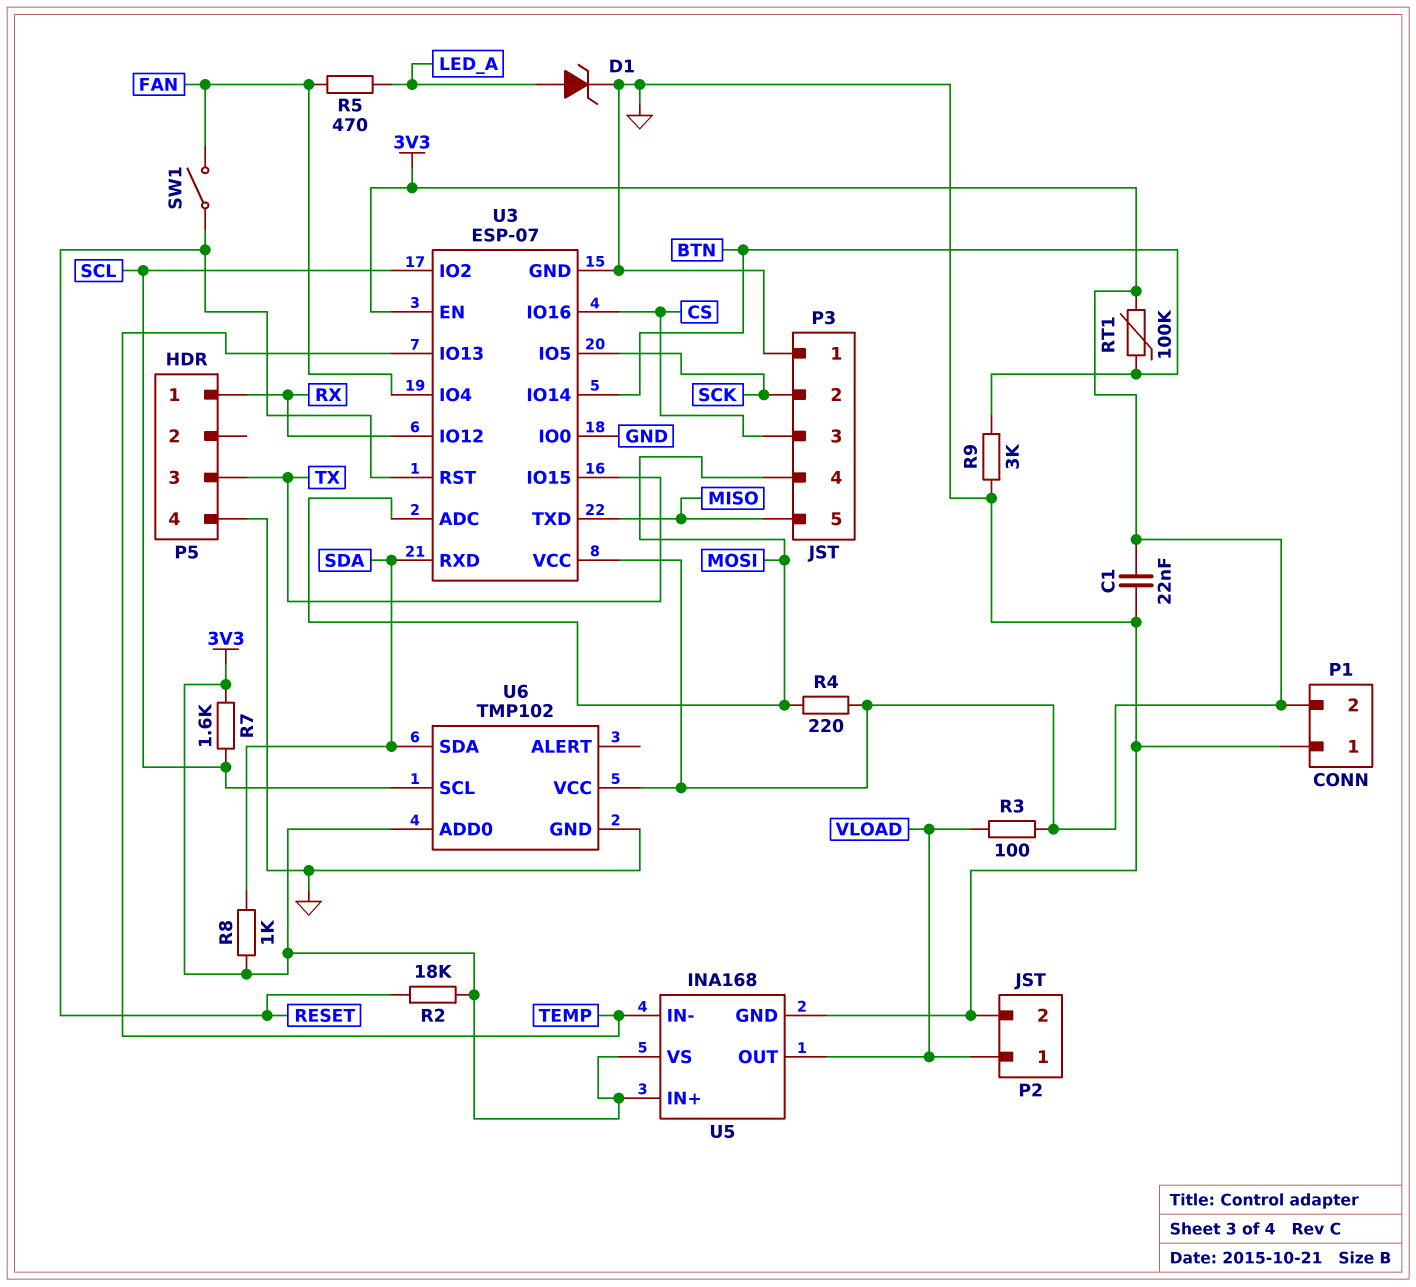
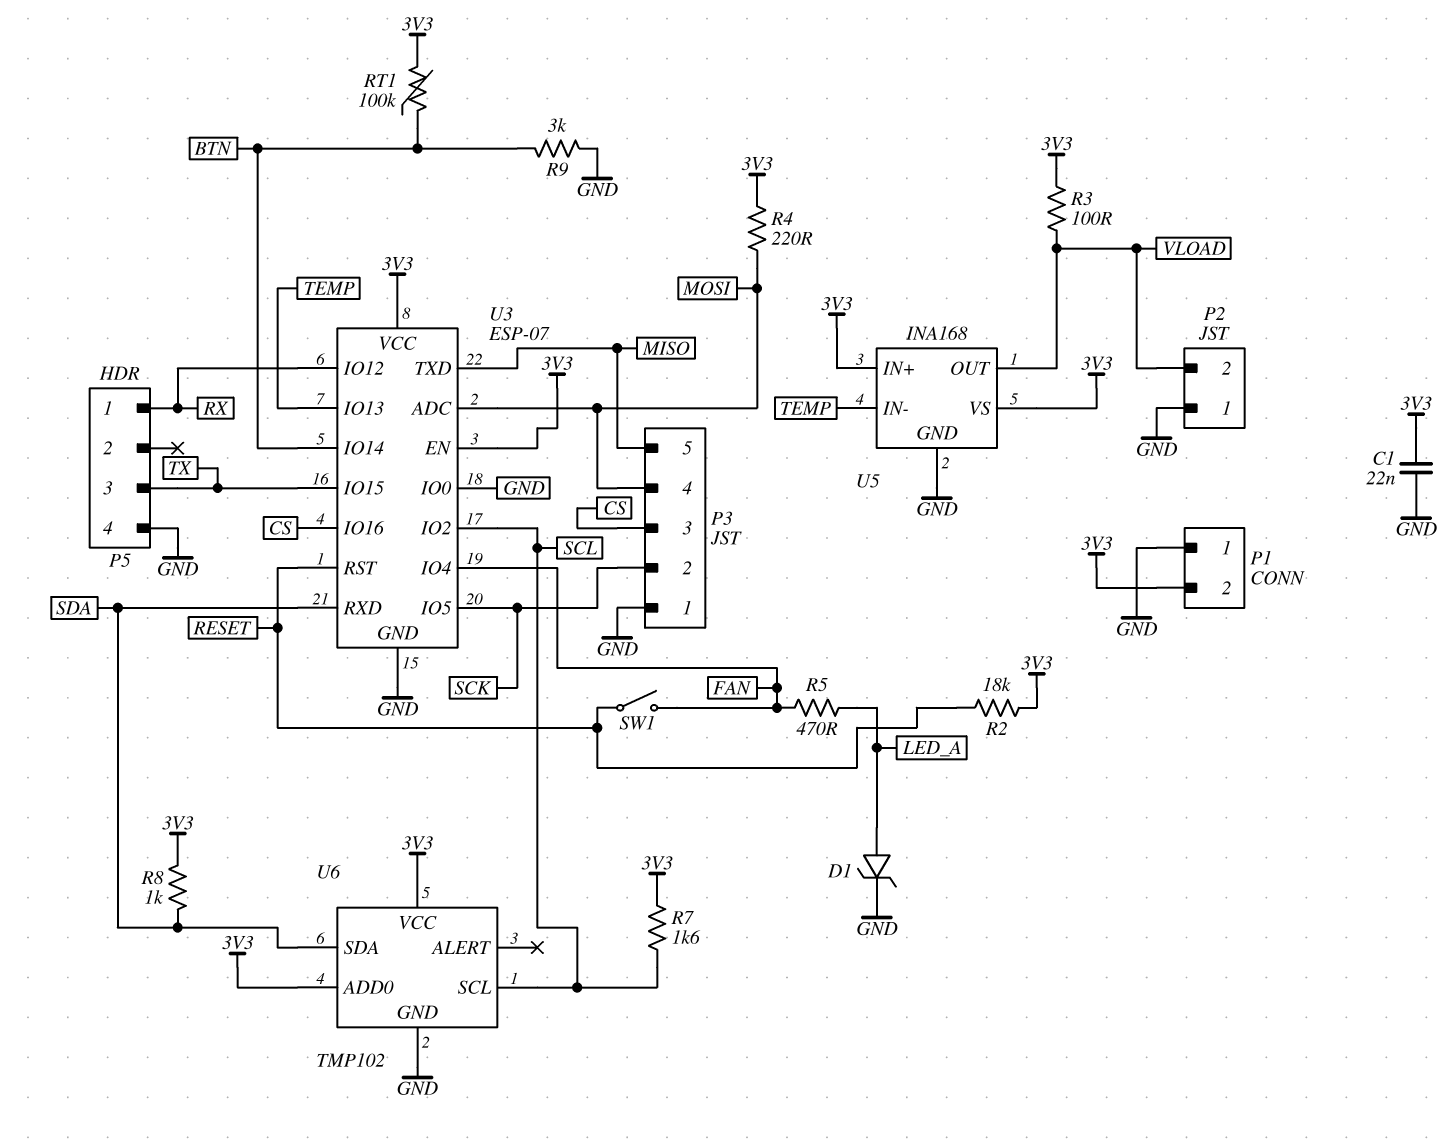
P2 pin 1: VLOAD -> GND
P2 pin 2: GND -> VLOAD

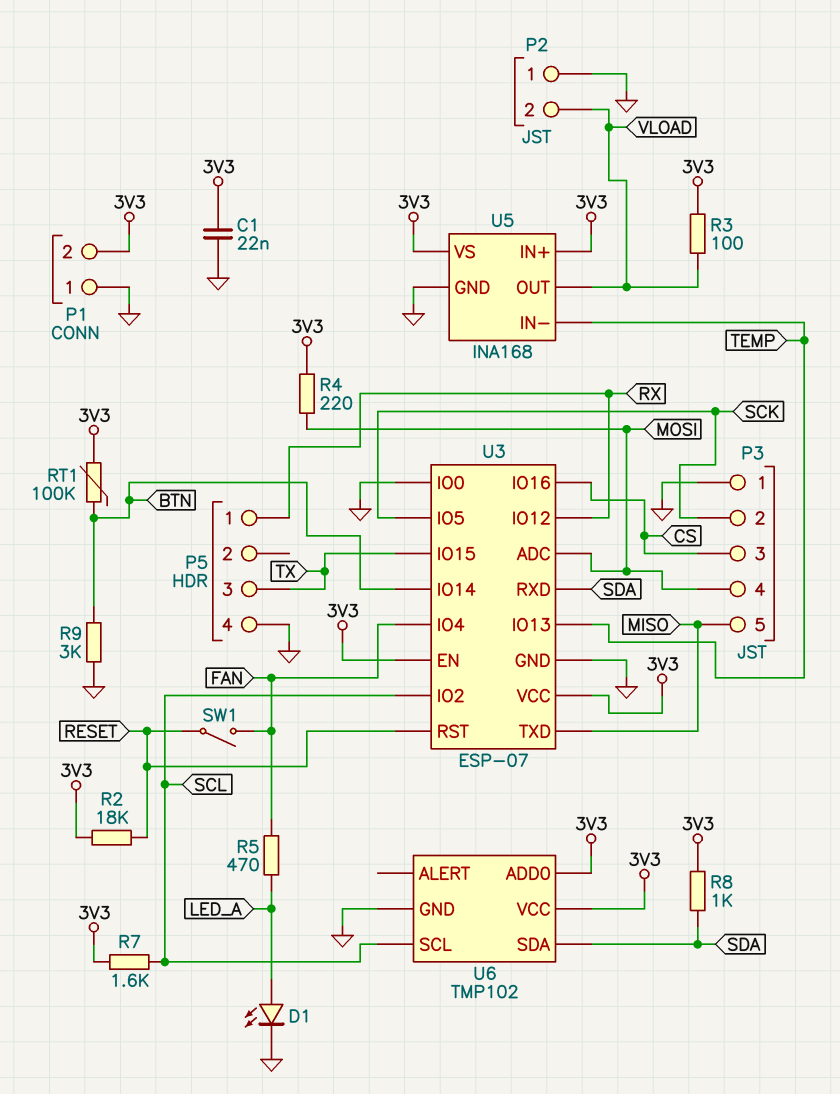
D1: zener (A LED_A, K GND) -> LED (A LED_A, K GND)

